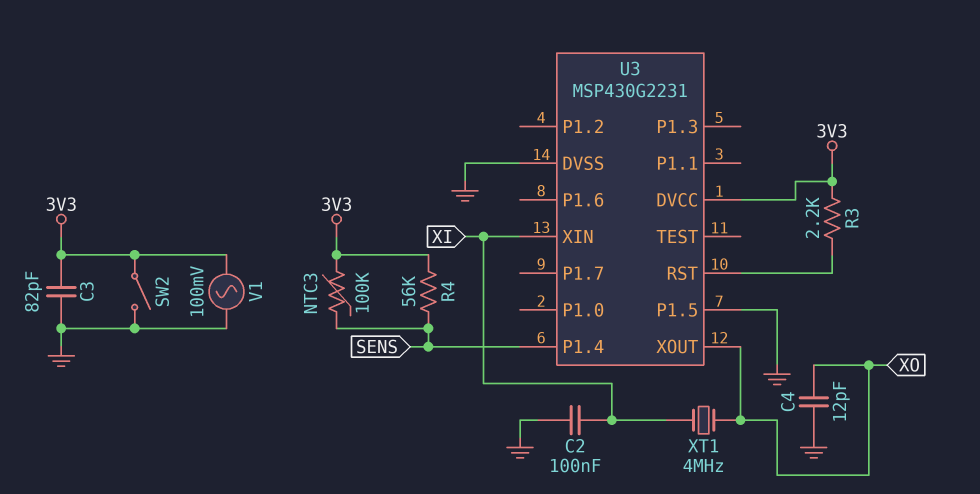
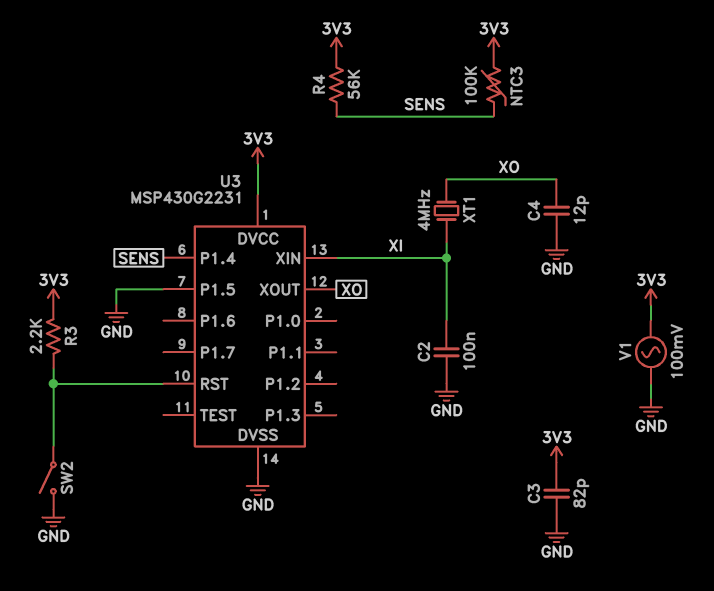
SW2: switch (3V3, GND) -> switch (GND, U3/RST)

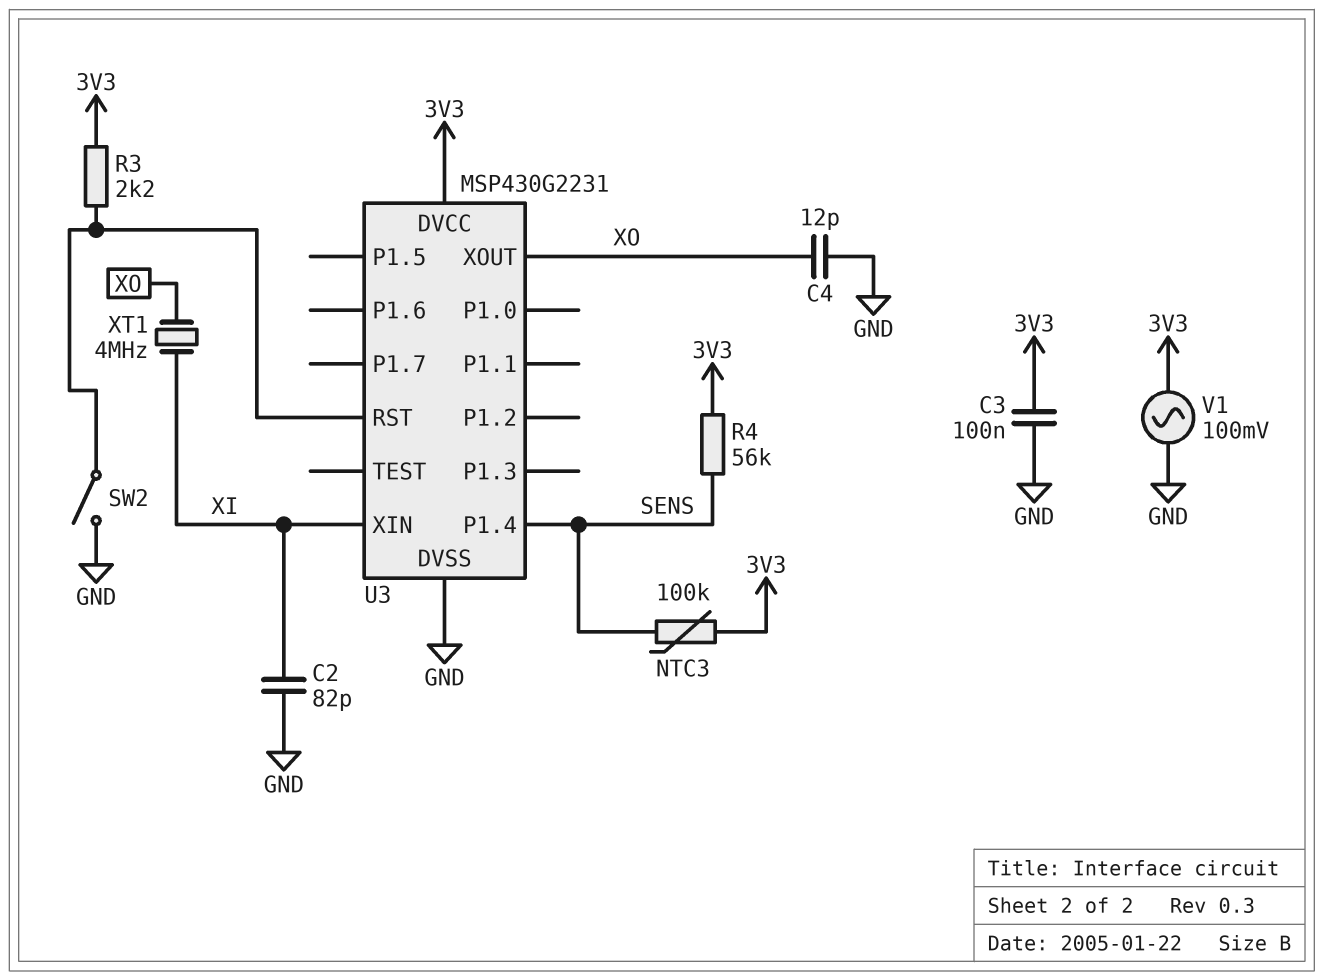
C2: 100nF (GND, XI) -> 82pF (GND, XI)
C3: 82pF (3V3, GND) -> 100nF (3V3, GND)
U3 pin P1.5: GND -> none

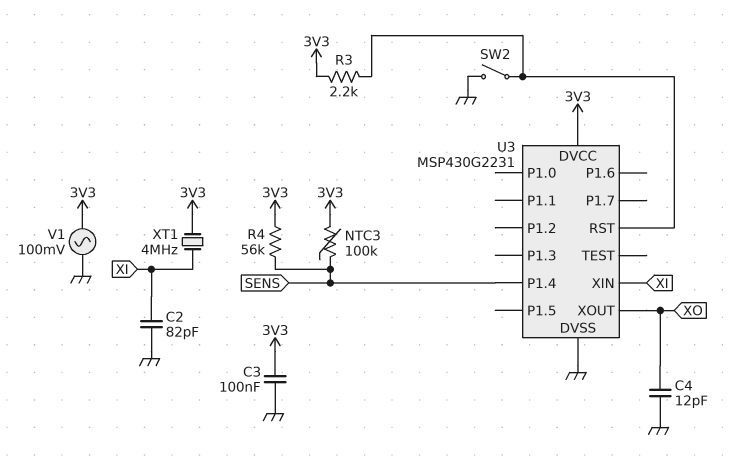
XT1: 4MHz (XI, XO) -> 4MHz (3V3, XI)

